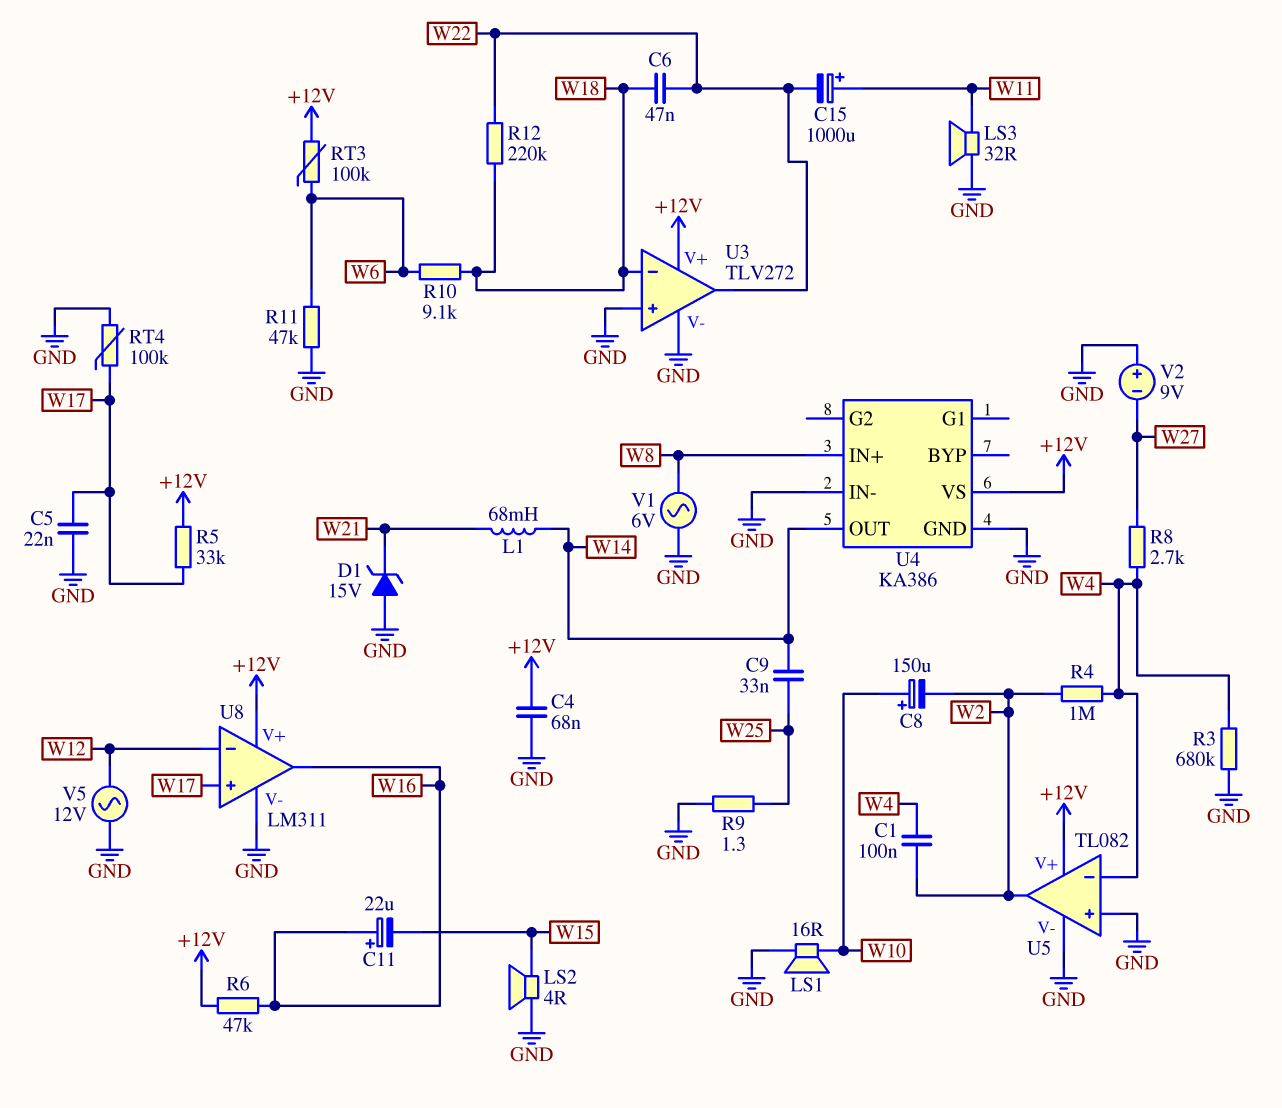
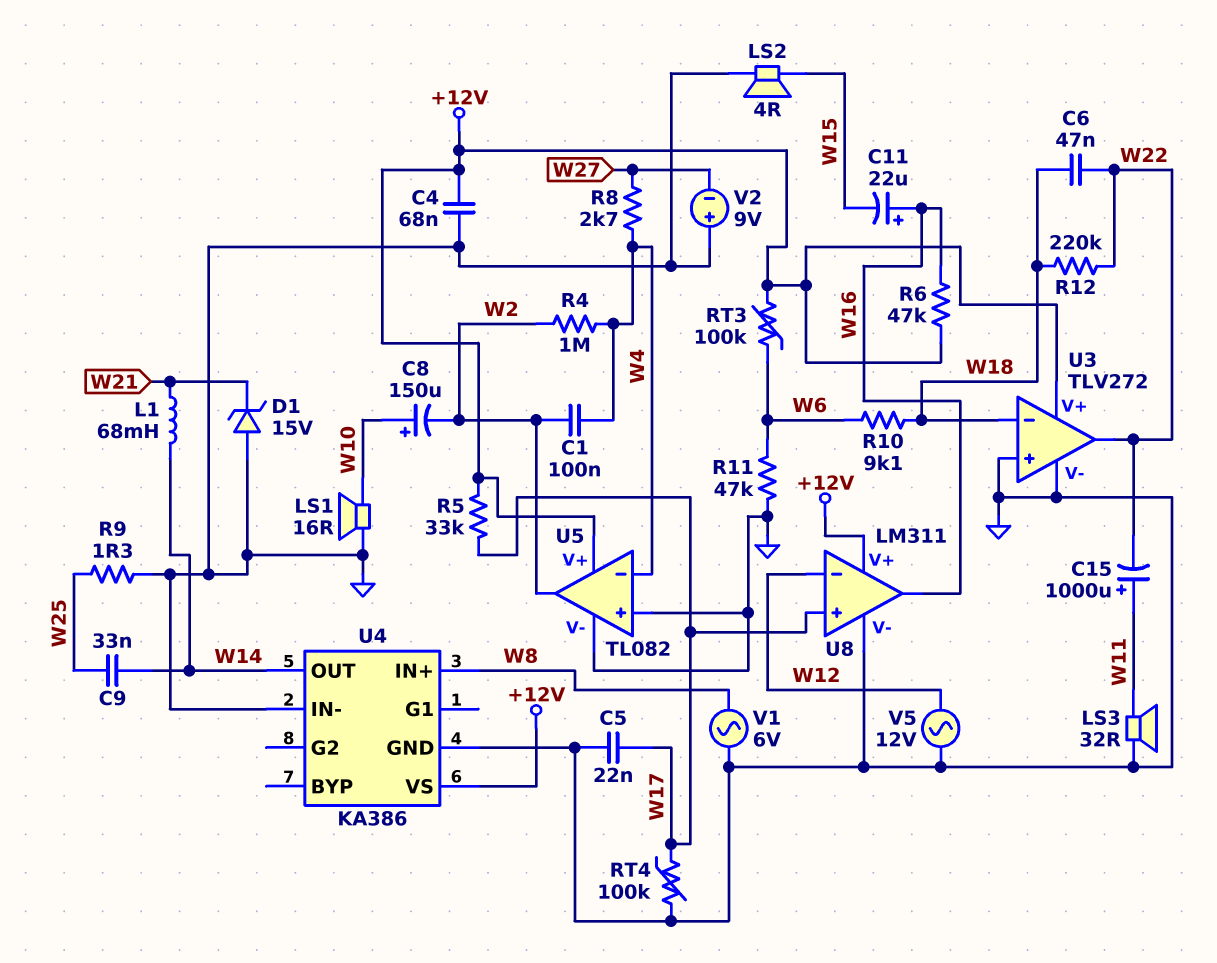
R3: 680k (GND, W4) -> none

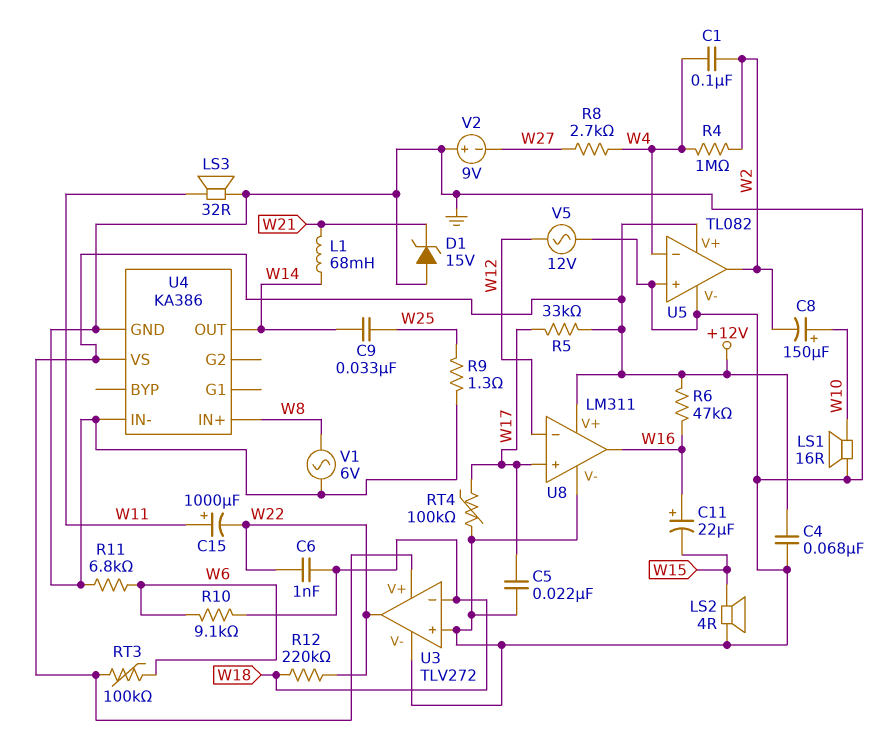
C6: 47nF (W18, W22) -> 1nF (W18, W22)
R11: 47k (GND, W6) -> 6.8k (GND, W6)

